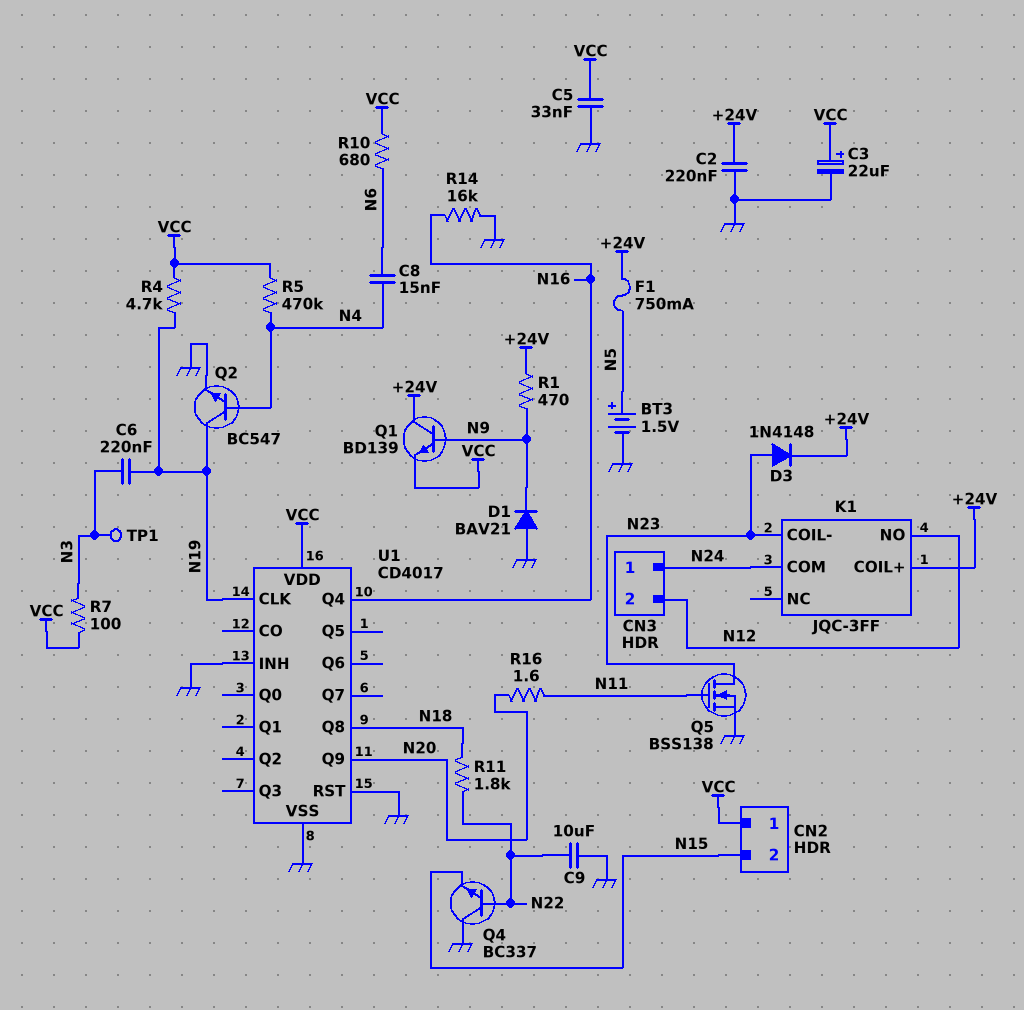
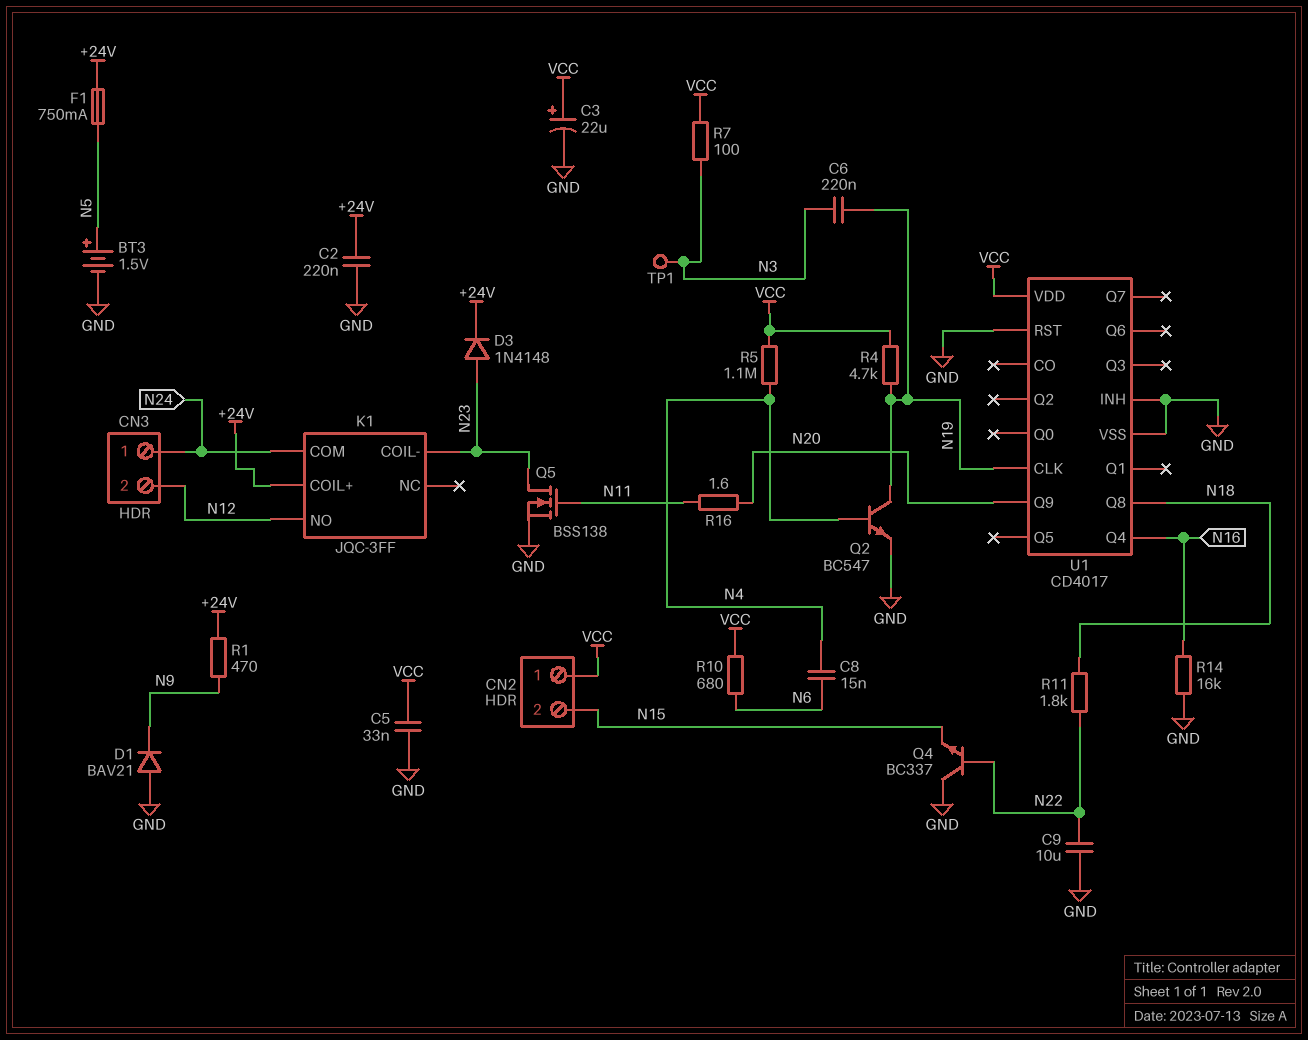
Q1: NPN BD139 (B N9, C +24V, E VCC) -> none
R5: 470k (N4, VCC) -> 1.1M (N4, VCC)

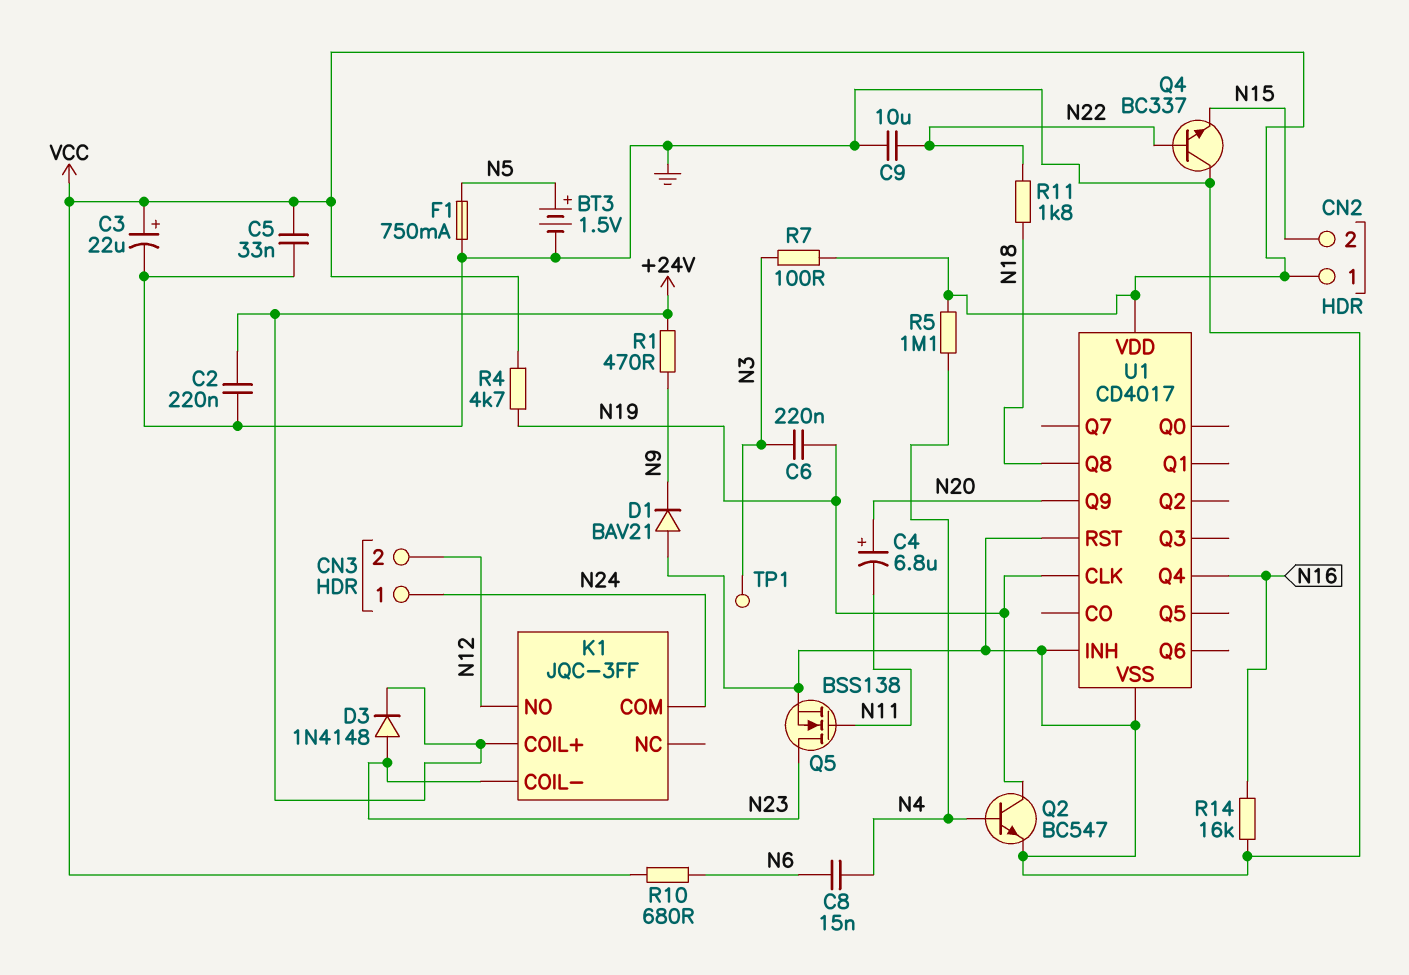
C4: none -> 6.8uF (plus N20, minus N11)
F1: 750mA (+24V, N5) -> 750mA (GND, N5)
R16: 1.6 (N11, N20) -> none

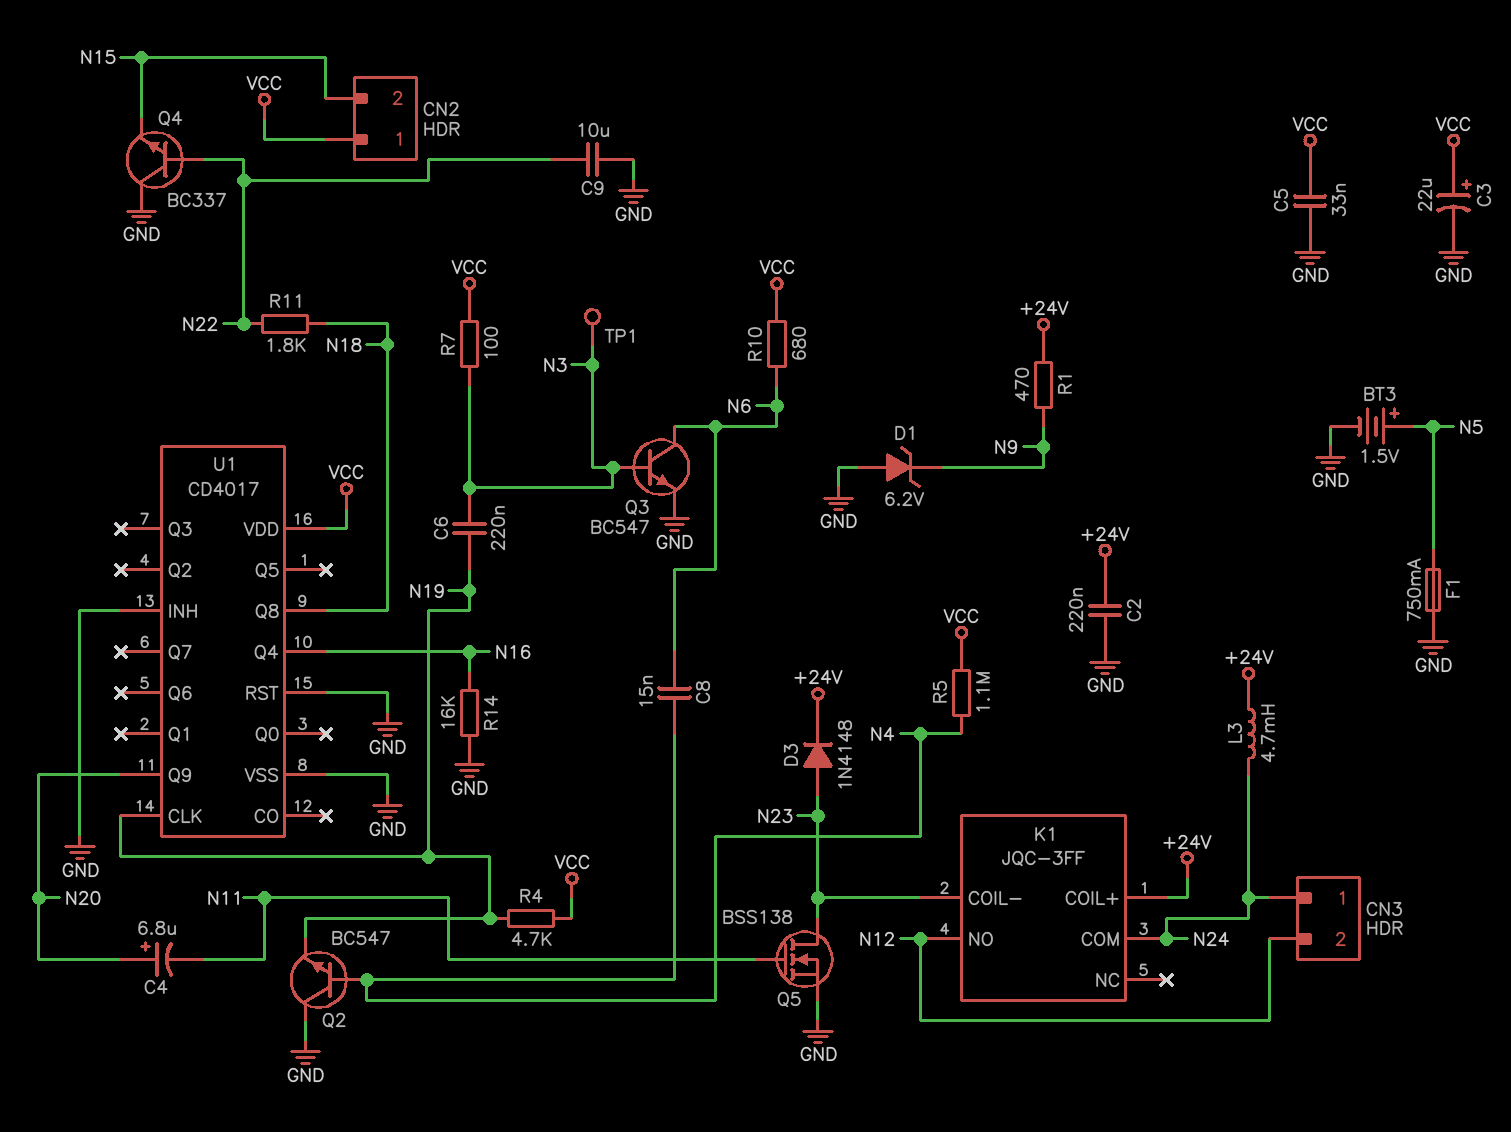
D1: diode BAV21 (A GND, K N9) -> zener 6.2V (A GND, K N9)
L3: none -> 4.7mH (+24V, N24)
Q2: NPN BC547 (B N4, C N19, E GND) -> NPN BC547 (B N4, C GND, E N19)
Q3: none -> NPN BC547 (B N3, C N6, E GND)

